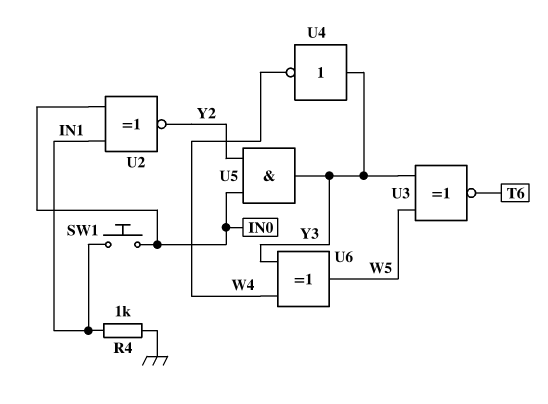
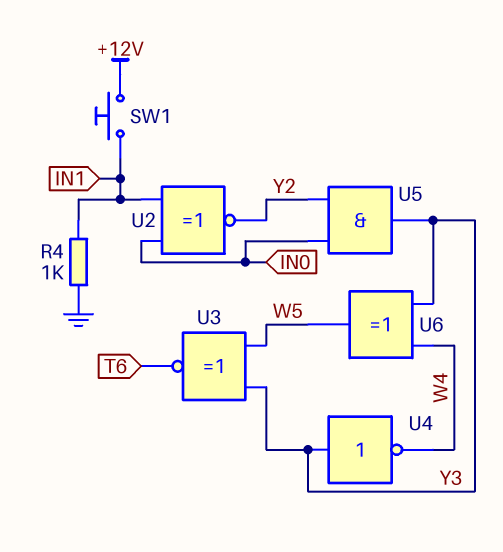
SW1: button (IN0, IN1) -> button (+12V, IN1)

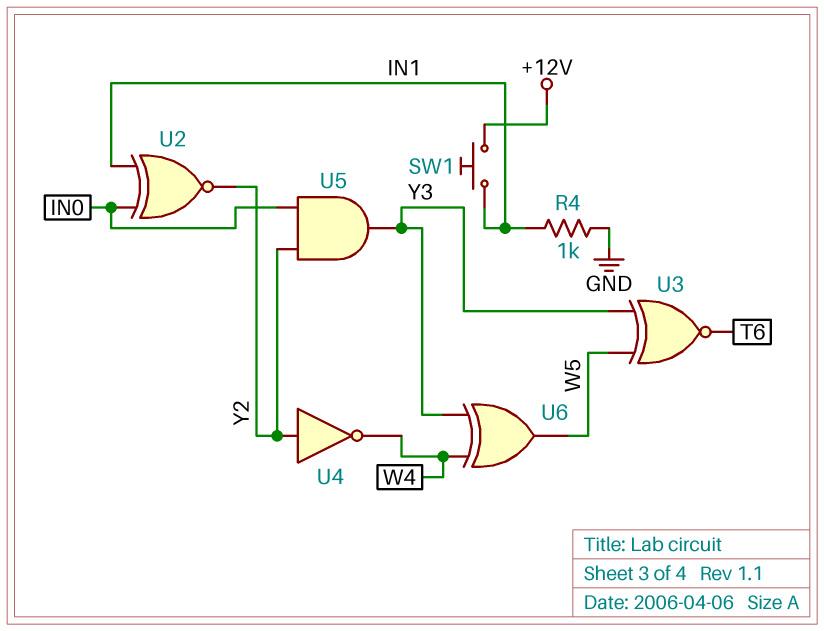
U4: NOT (in Y3, out W4) -> NOT (in Y2, out W4)

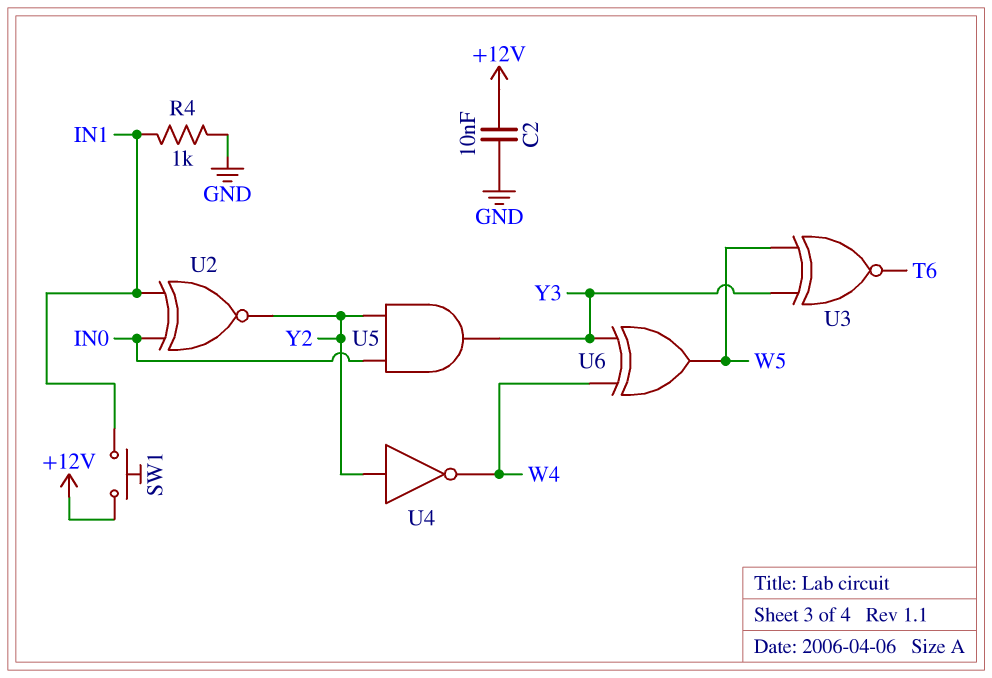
C2: none -> 10nF (+12V, GND)

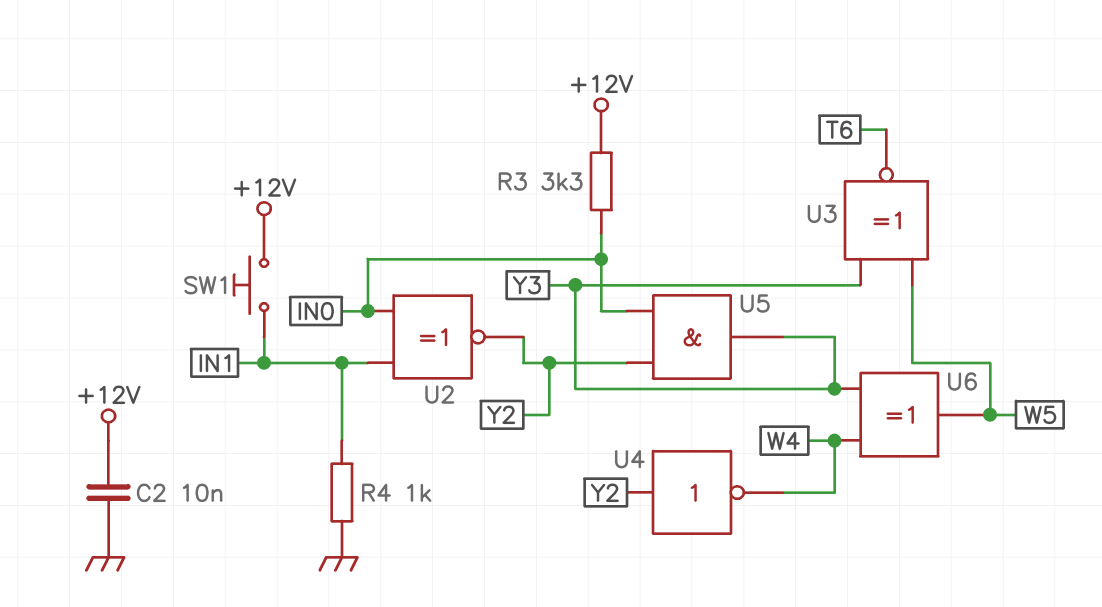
R3: none -> 3.3k (+12V, IN0)

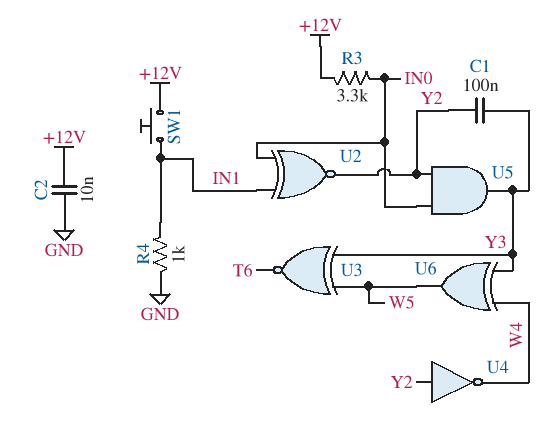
C1: none -> 100nF (Y2, Y3)

